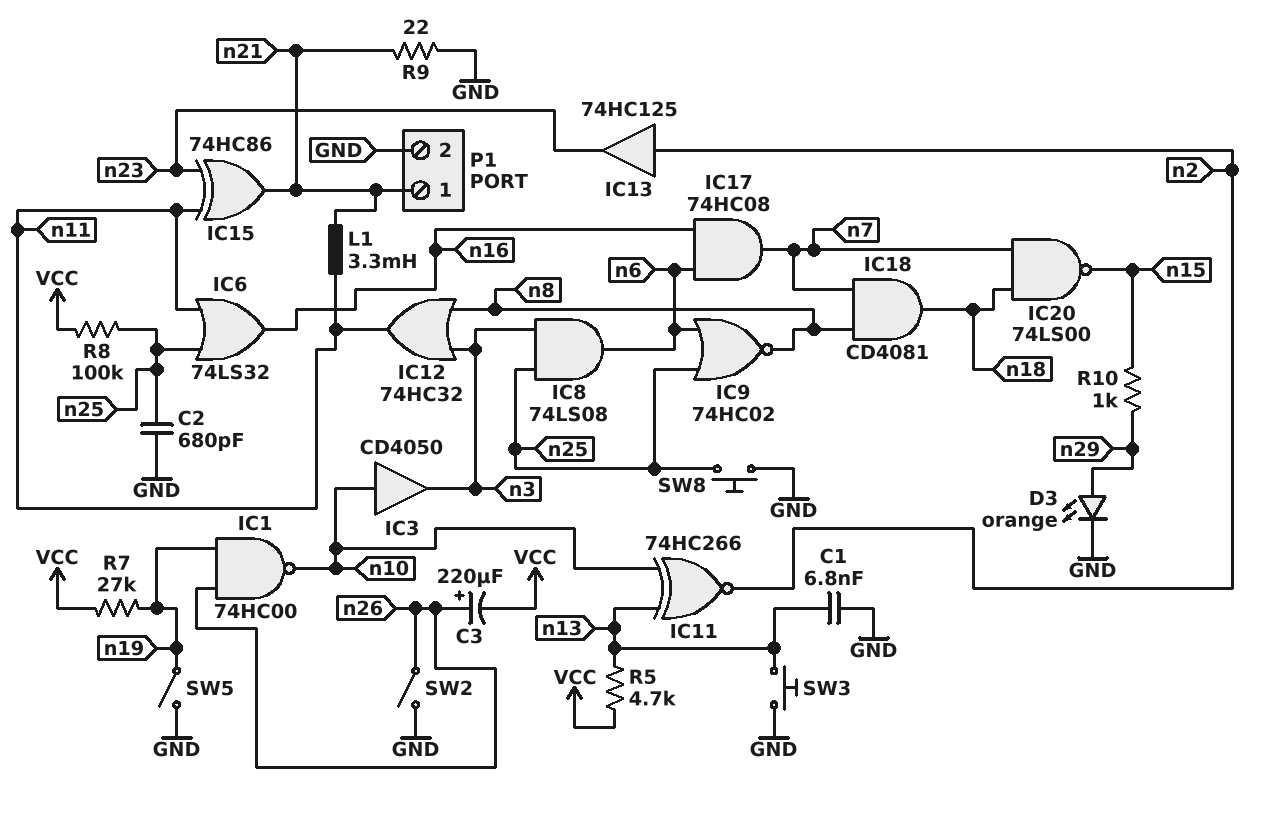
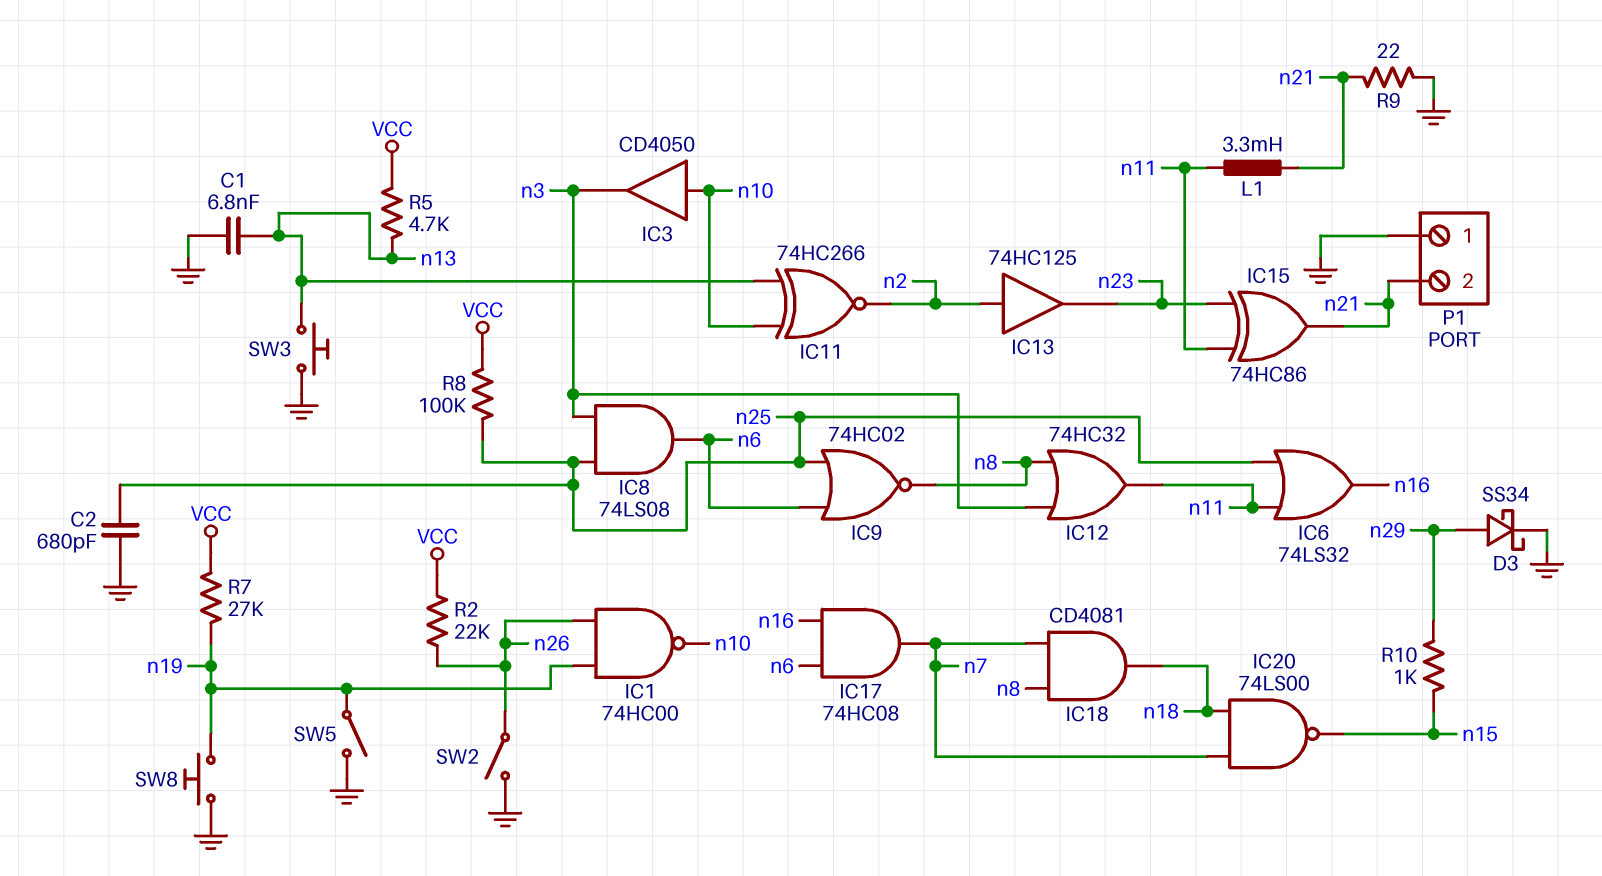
C3: 220uF (plus n26, minus VCC) -> none
D3: LED orange (A n29, K GND) -> schottky SS34 (A n29, K GND)
P1 pin 1: n21 -> GND
P1 pin 2: GND -> n21
R2: none -> 22k (VCC, n26)
SW8: button (GND, n25) -> button (GND, n19)

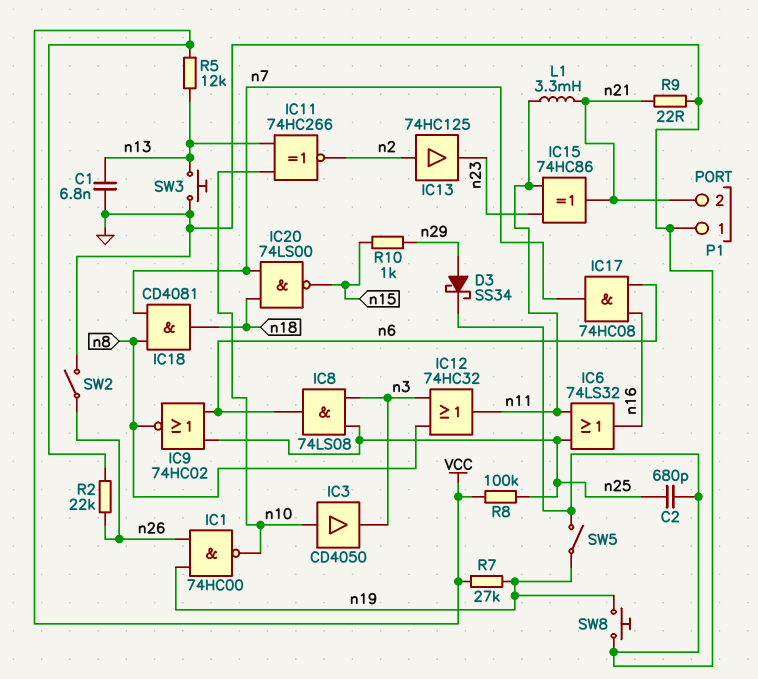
R5: 4.7k (VCC, n13) -> 12k (VCC, n13)

